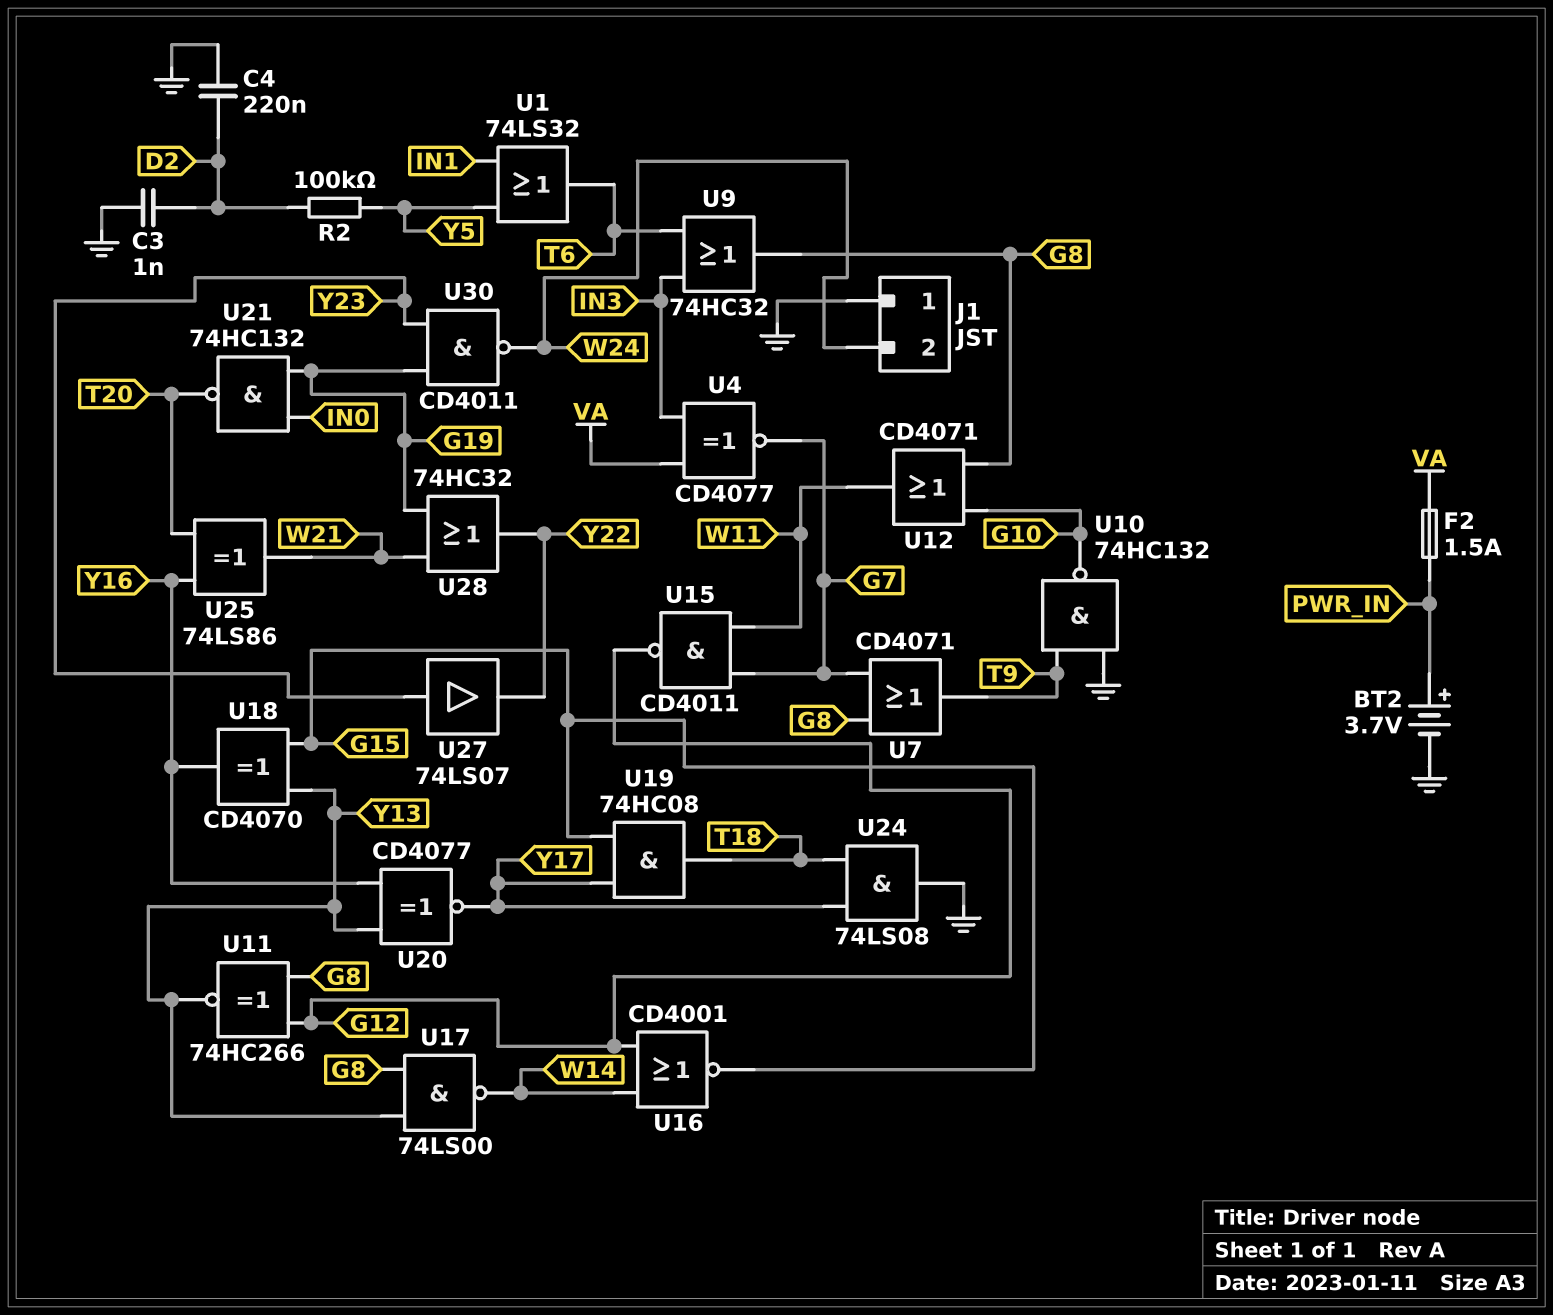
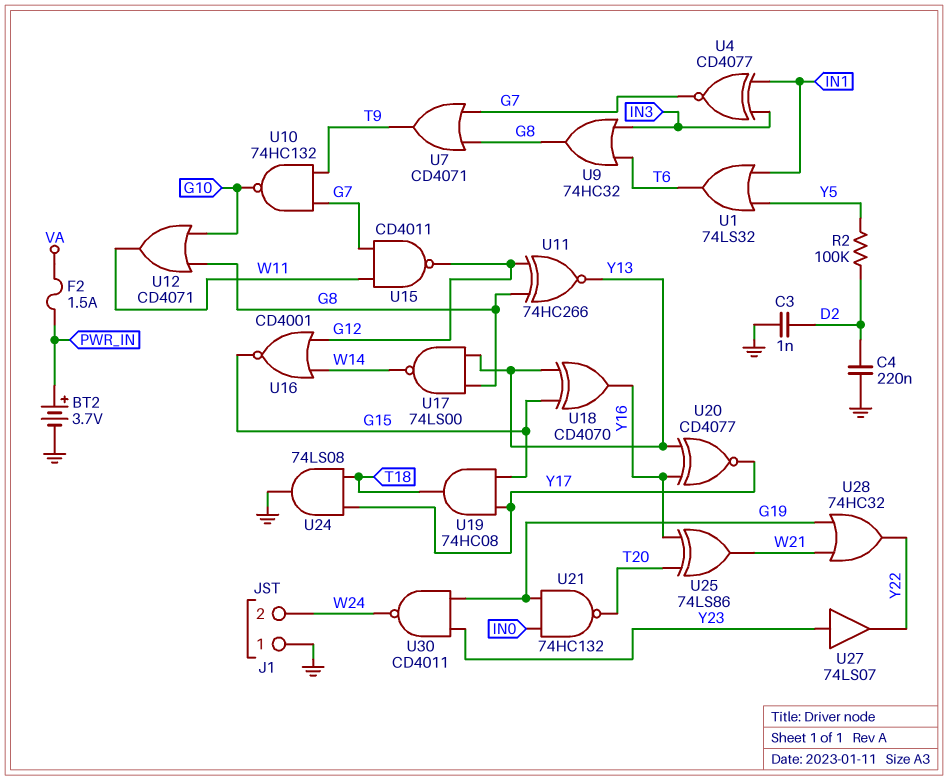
U4: XNOR CD4077 (in IN3, in VA, out G7) -> XNOR CD4077 (in IN1, in IN3, out G7)
U10: NAND 74HC132 (in GND, in T9, out G10) -> NAND 74HC132 (in G7, in T9, out G10)

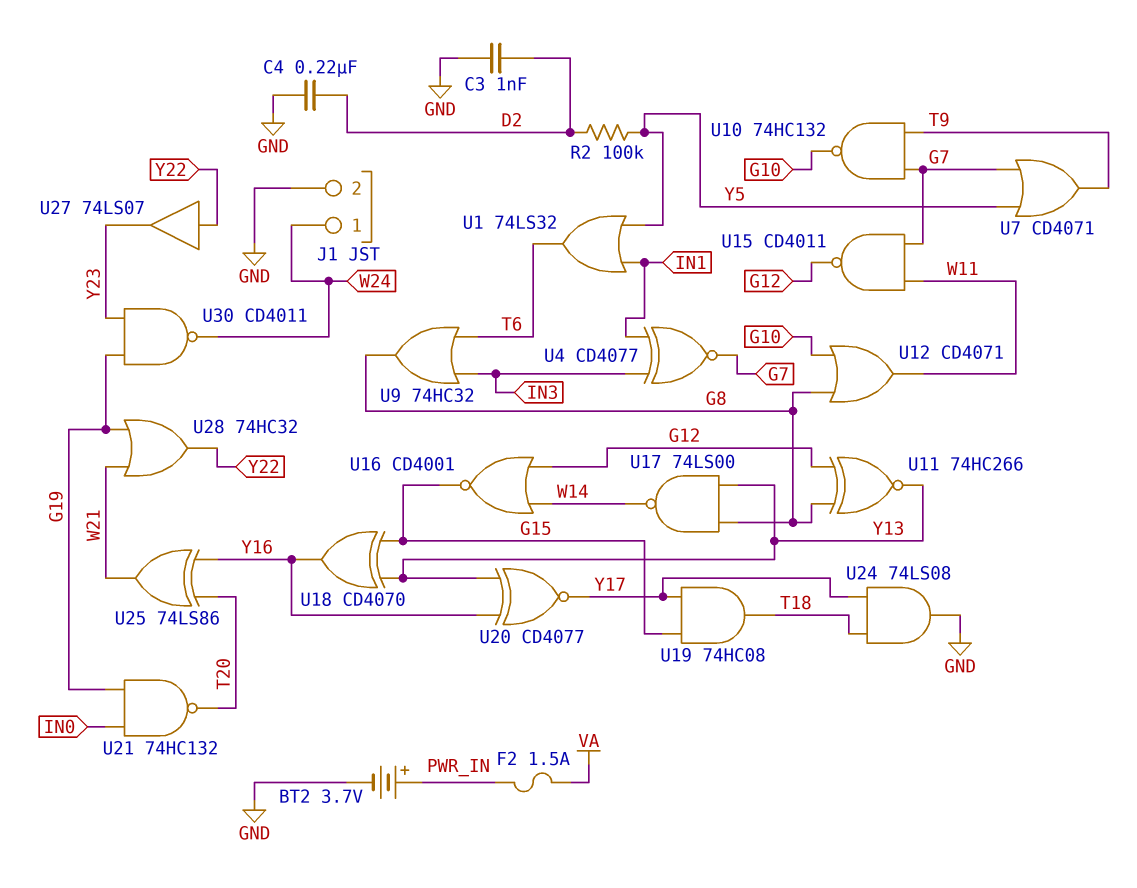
J1 pin 1: GND -> W24
J1 pin 2: W24 -> GND
U7: OR CD4071 (in G7, in G8, out T9) -> OR CD4071 (in G7, in Y5, out T9)
U27: buffer 74LS07 (in Y23, out Y22) -> buffer 74LS07 (in Y22, out Y23)

